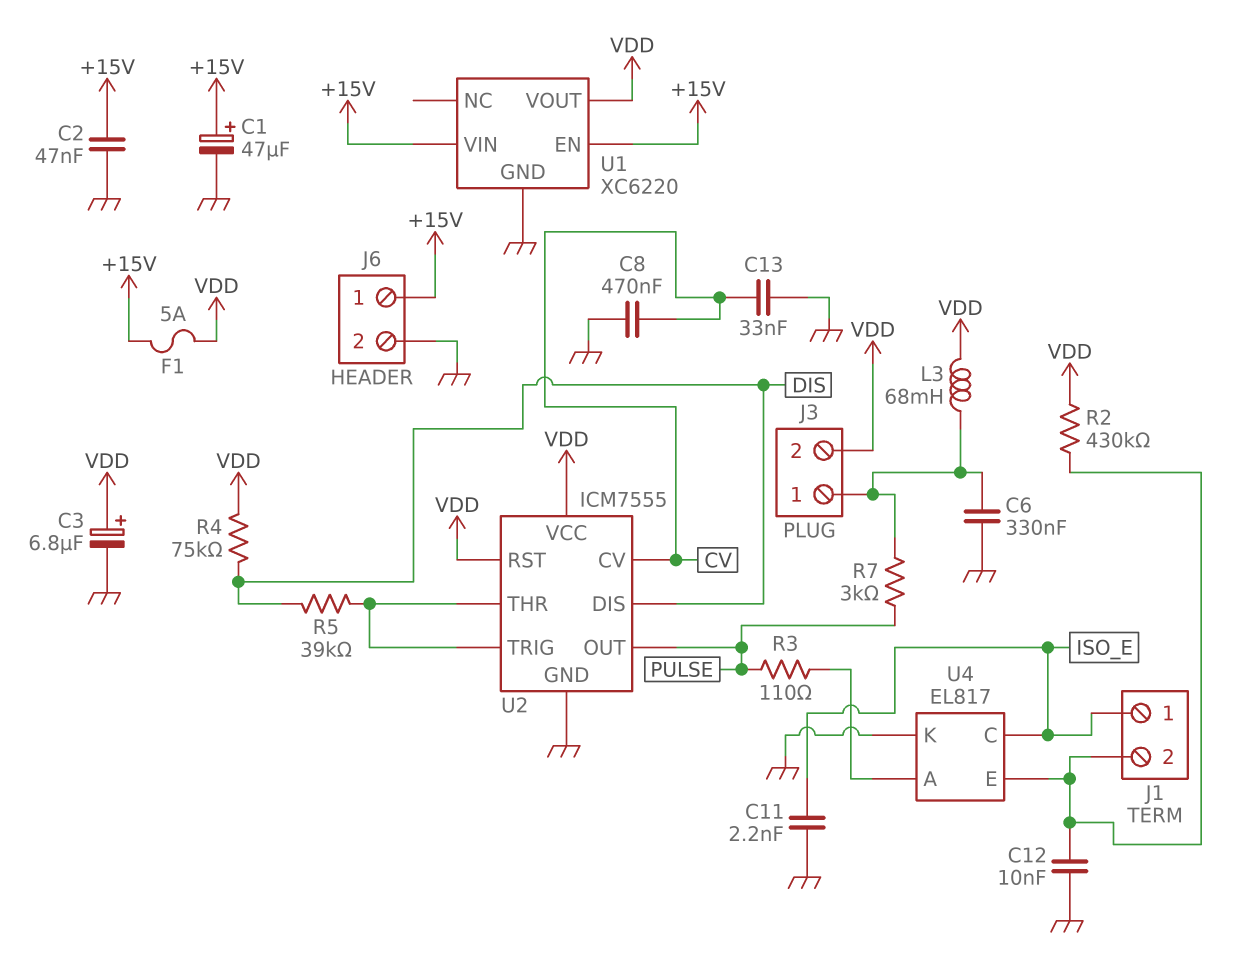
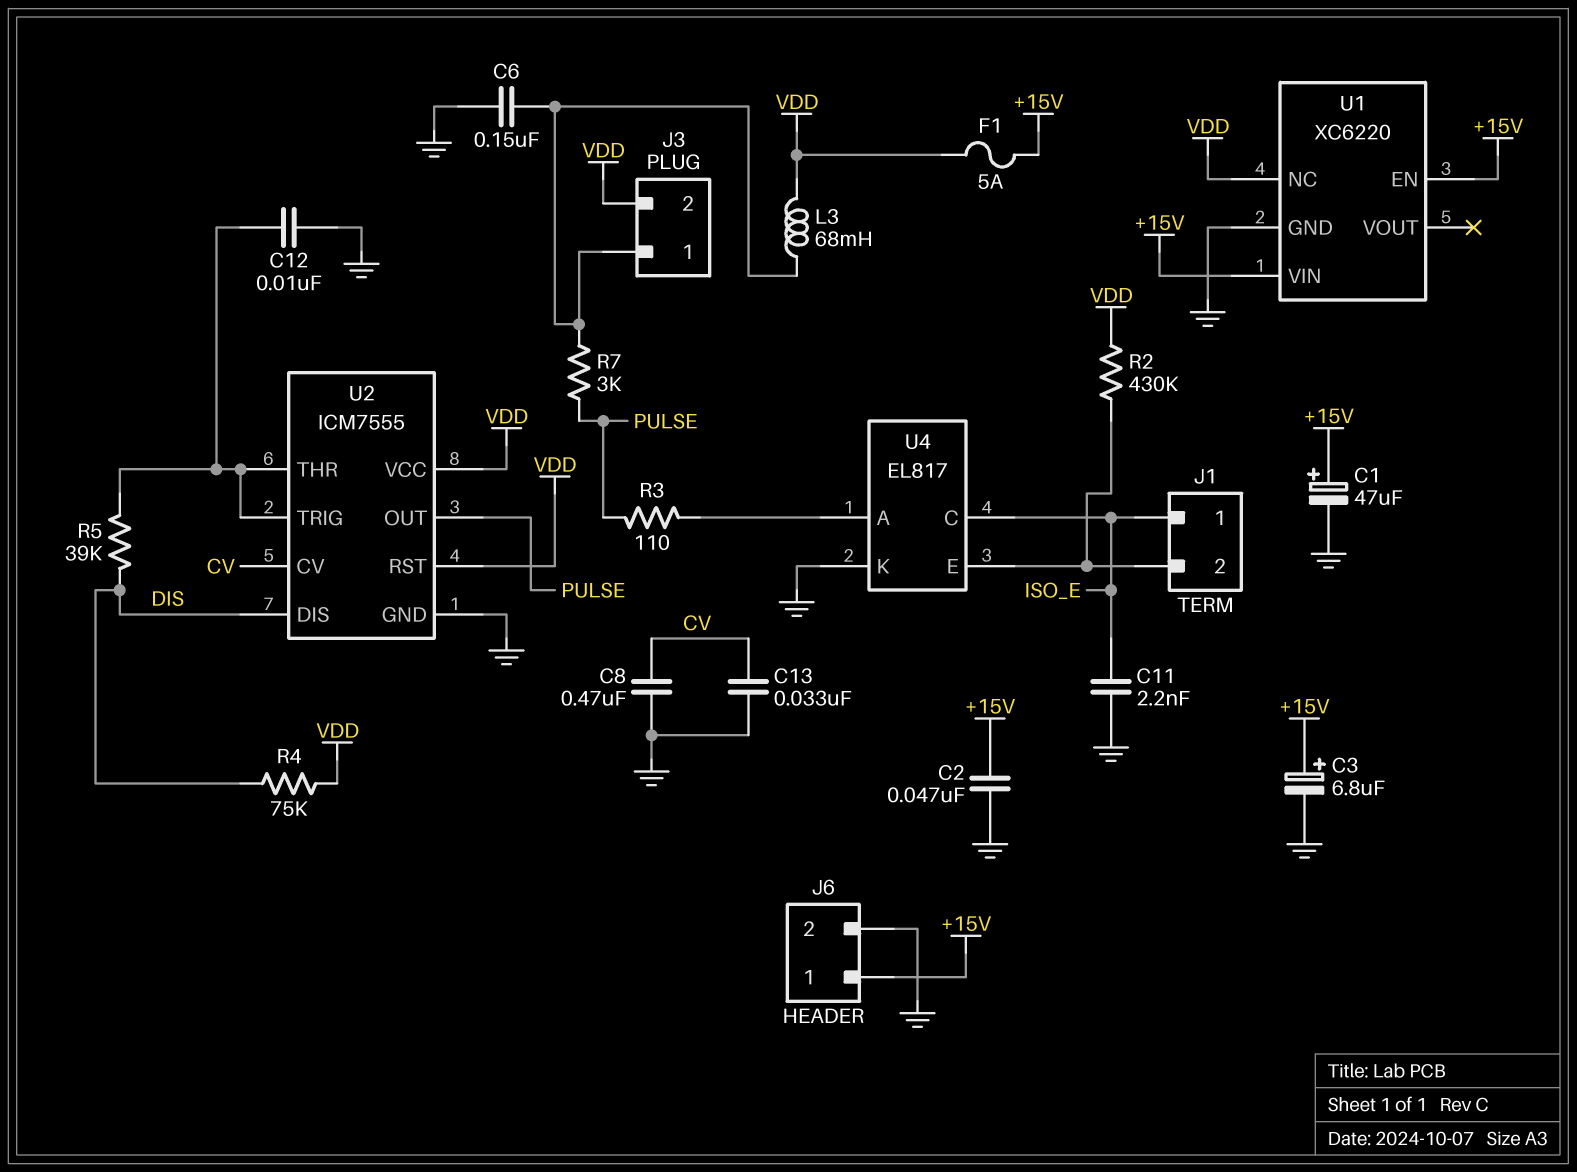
C3: 6.8uF (plus VDD, minus GND) -> 6.8uF (plus +15V, minus GND)
C6: 330nF (GND, J3/1) -> 150nF (GND, J3/1)
C12: 10nF (GND, J1/2) -> 10nF (GND, U2/THR)
U1 pin NC: none -> VDD
U1 pin VOUT: VDD -> none

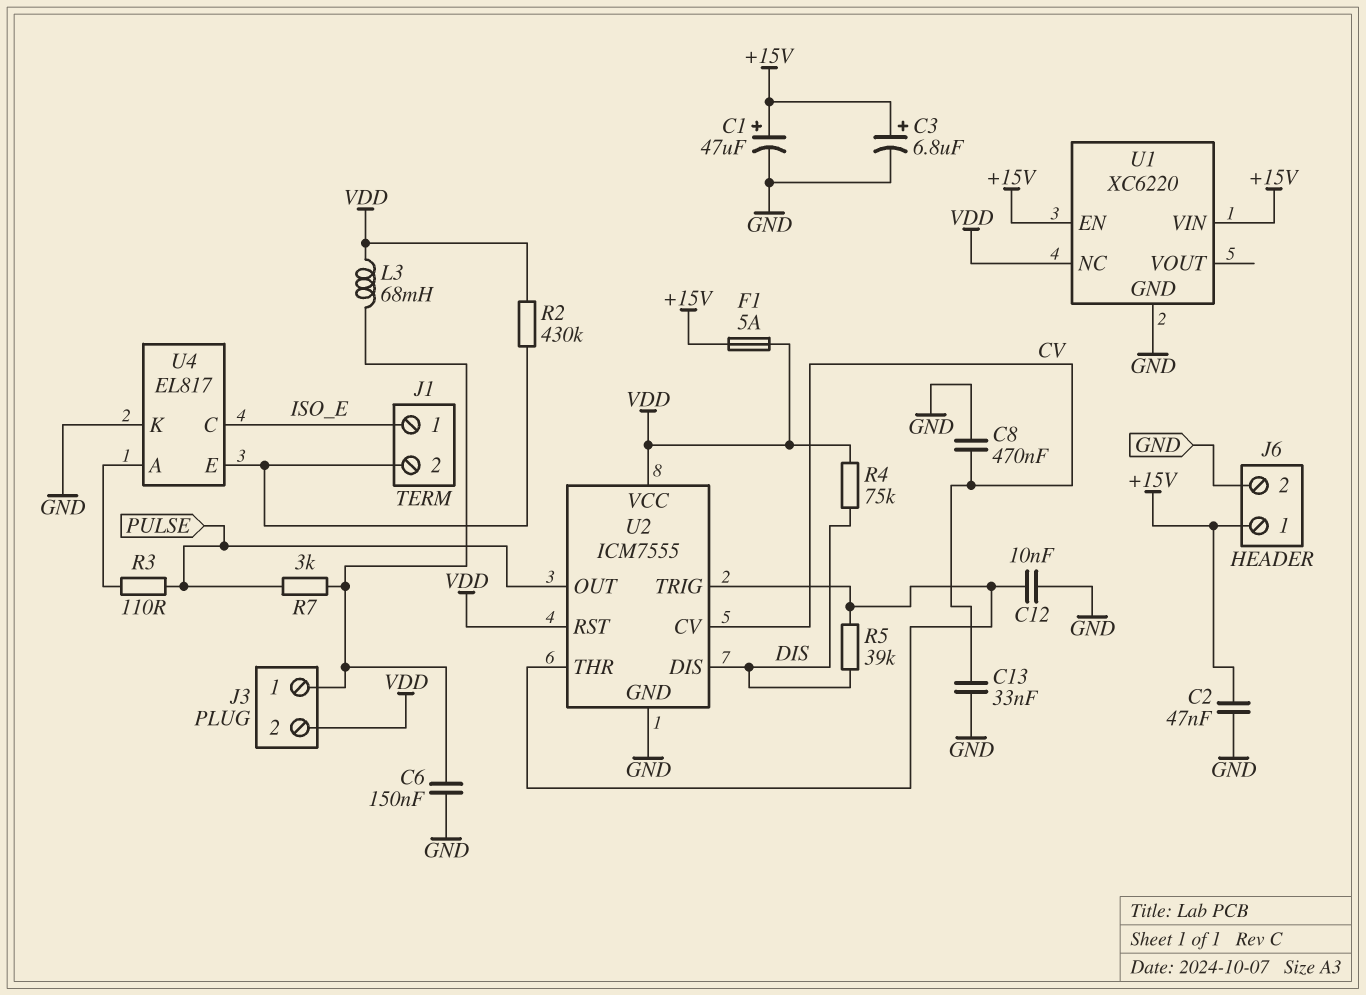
C11: 2.2nF (GND, ISO_E) -> none

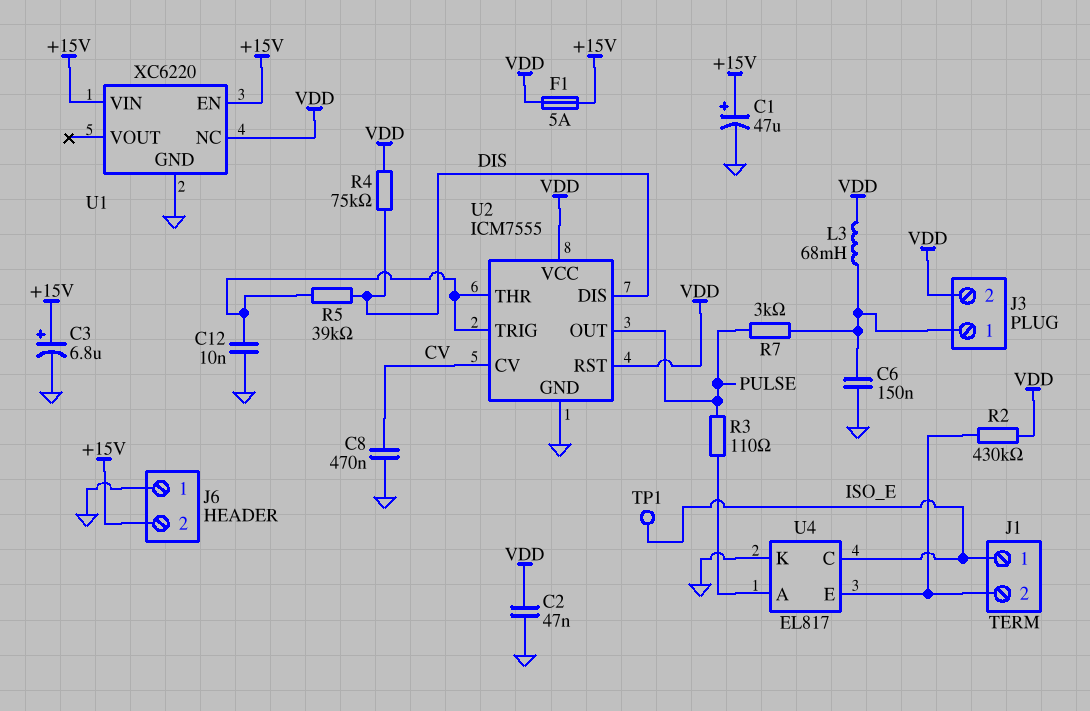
C2: 47nF (+15V, GND) -> 47nF (GND, VDD)
C13: 33nF (CV, GND) -> none
J6 pin 1: +15V -> GND
J6 pin 2: GND -> +15V
TP1: none -> test point (ISO_E)

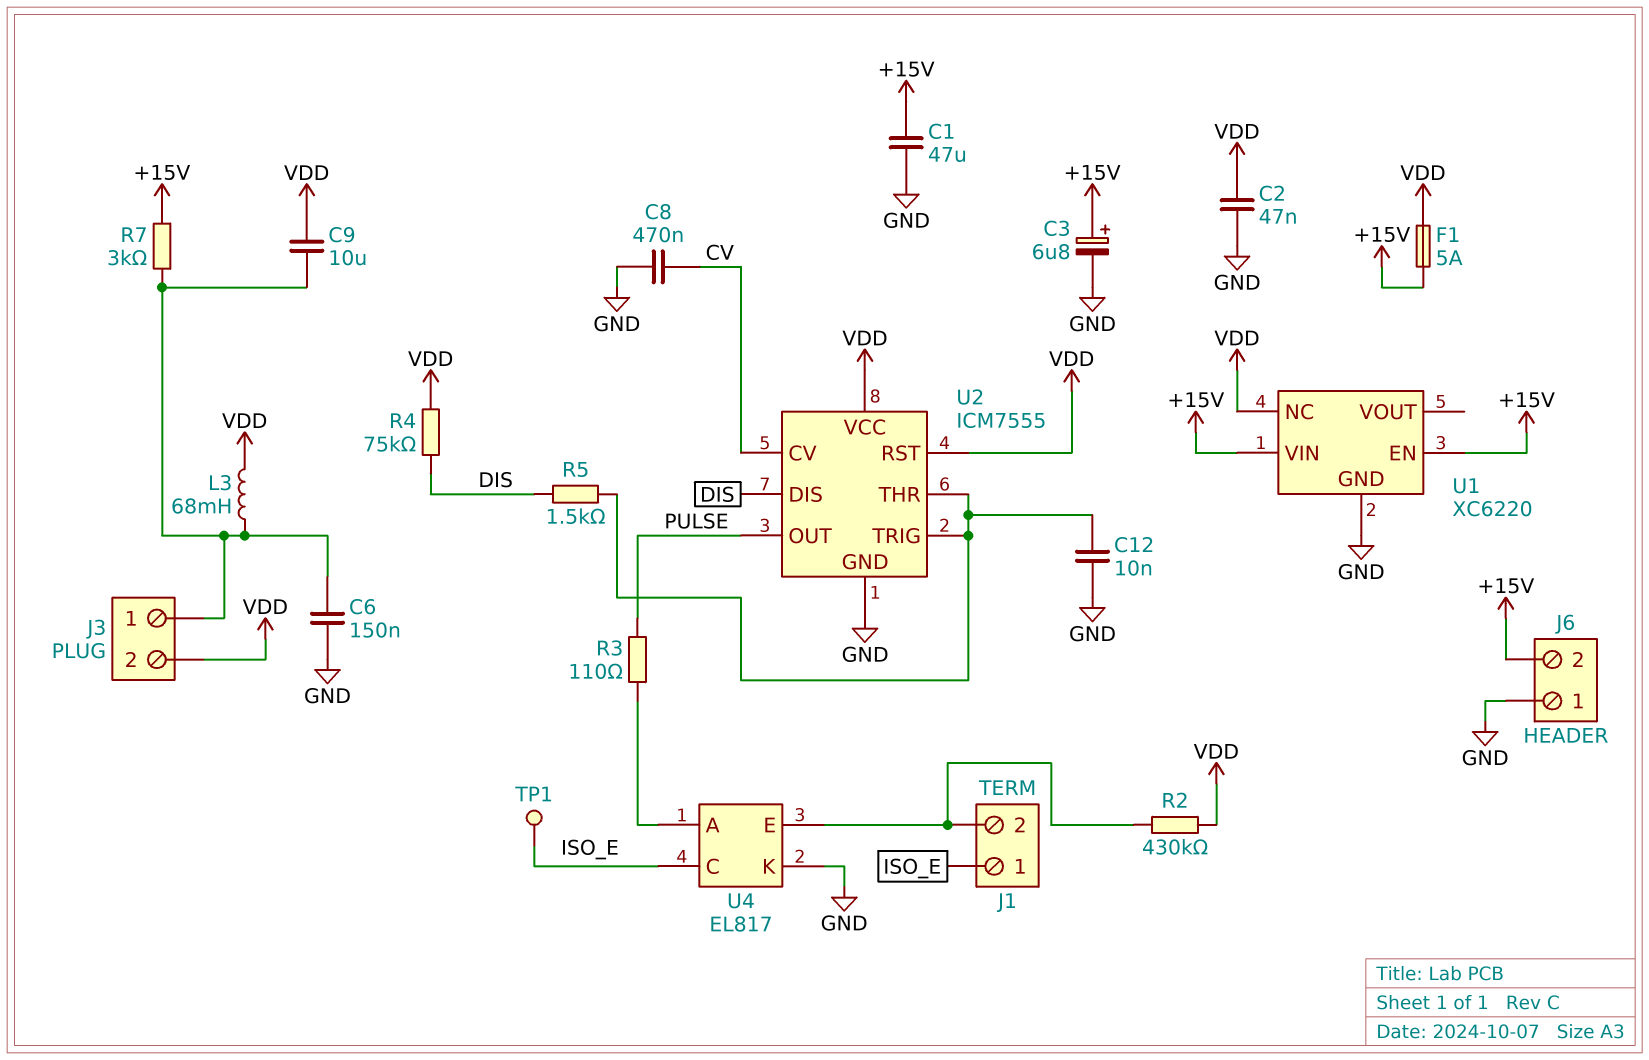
C1: 47uF (plus +15V, minus GND) -> 47uF (+15V, GND)
C9: none -> 10uF (J3/1, VDD)
R5: 39k (DIS, U2/THR) -> 1.5k (DIS, U2/THR)
R7: 3k (J3/1, PULSE) -> 3k (+15V, J3/1)

